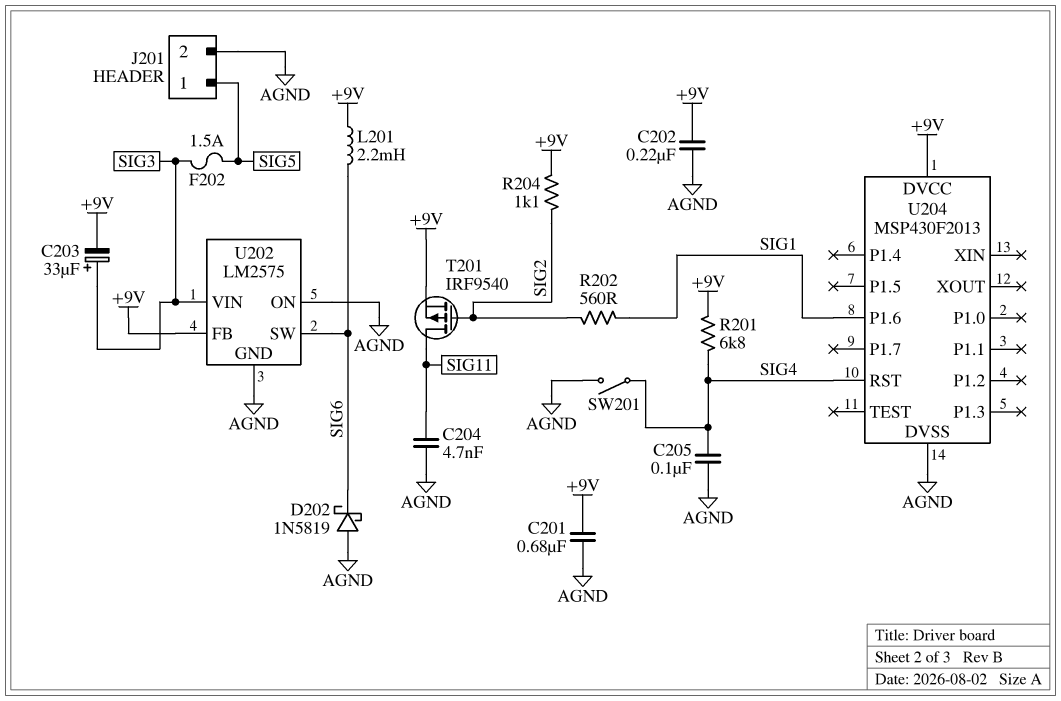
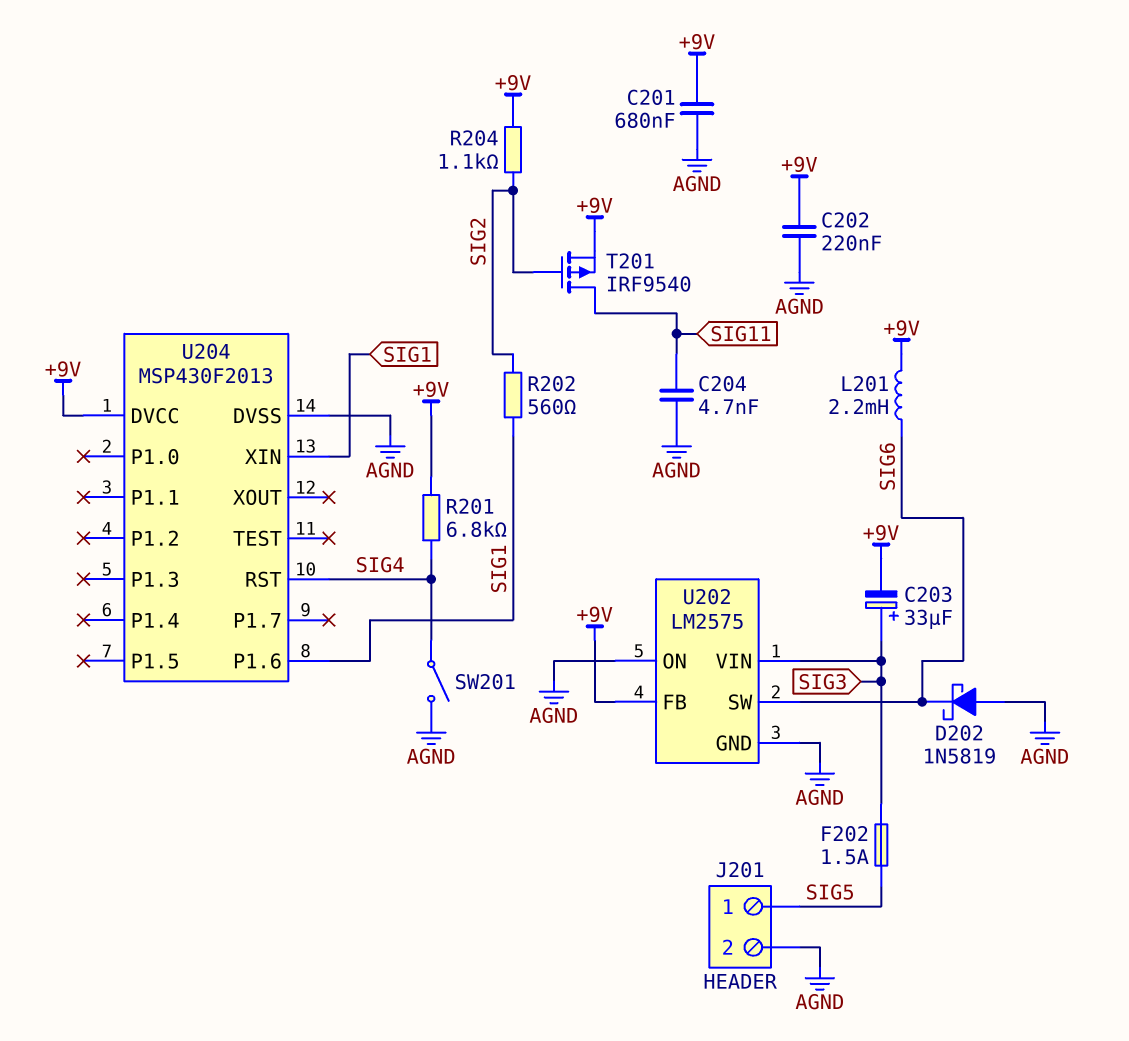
C205: 100nF (AGND, SIG4) -> none
U204 pin XIN: none -> SIG1

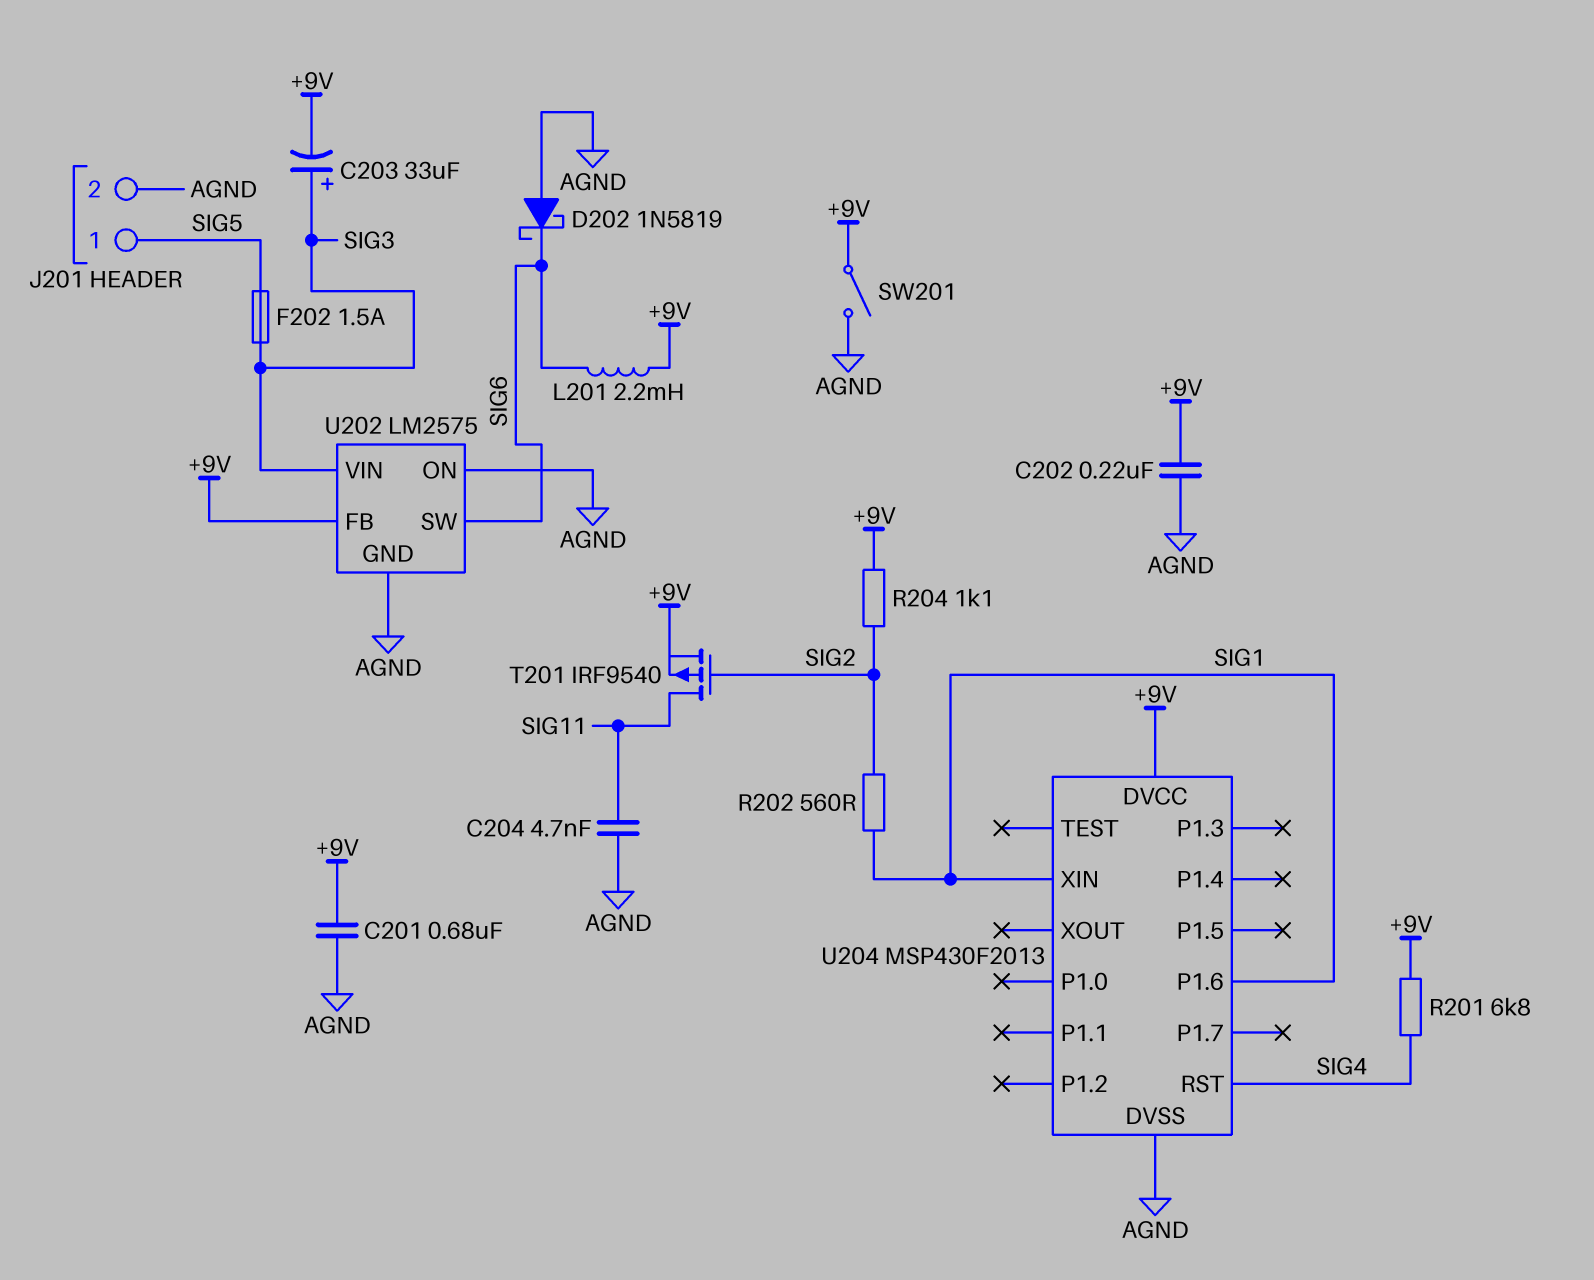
SW201: switch (AGND, SIG4) -> switch (+9V, AGND)

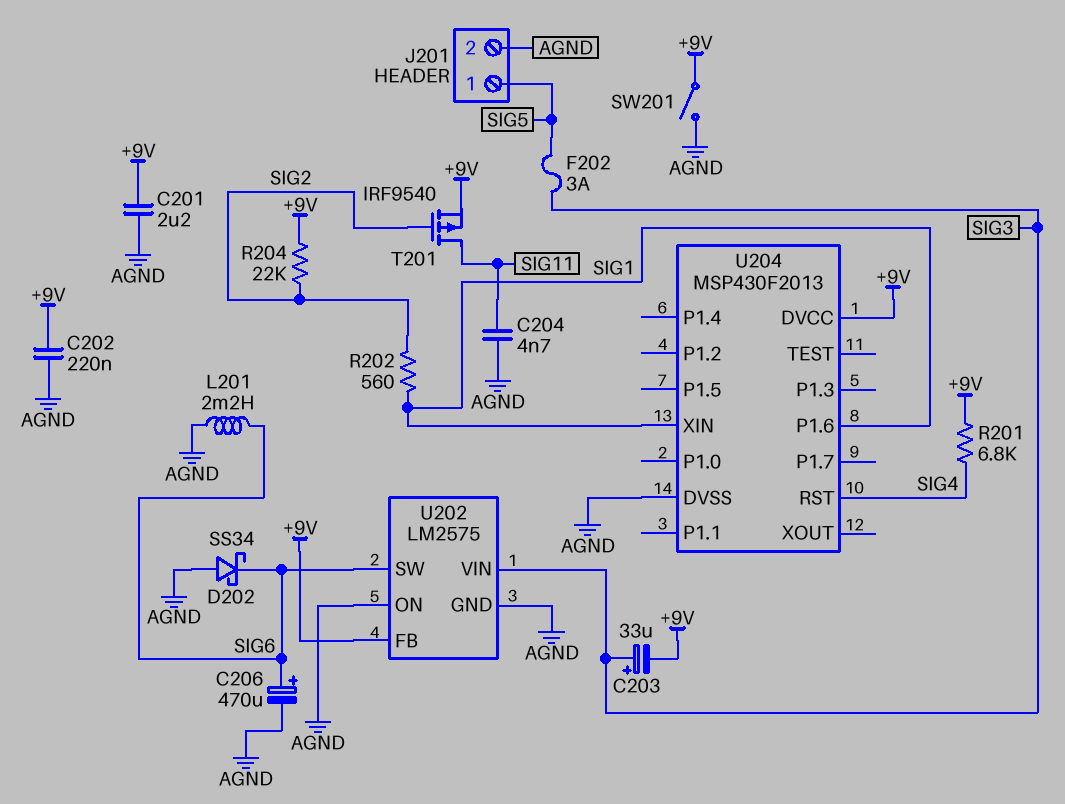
C201: 680nF (+9V, AGND) -> 2.2uF (+9V, AGND)
C206: none -> 470uF (plus SIG6, minus AGND)
D202: schottky 1N5819 (A AGND, K SIG6) -> schottky SS34 (A AGND, K SIG6)
F202: 1.5A (SIG3, SIG5) -> 3A (SIG3, SIG5)
L201: 2.2mH (+9V, SIG6) -> 2.2mH (AGND, SIG6)
R204: 1.1k (+9V, SIG2) -> 22k (+9V, SIG2)

